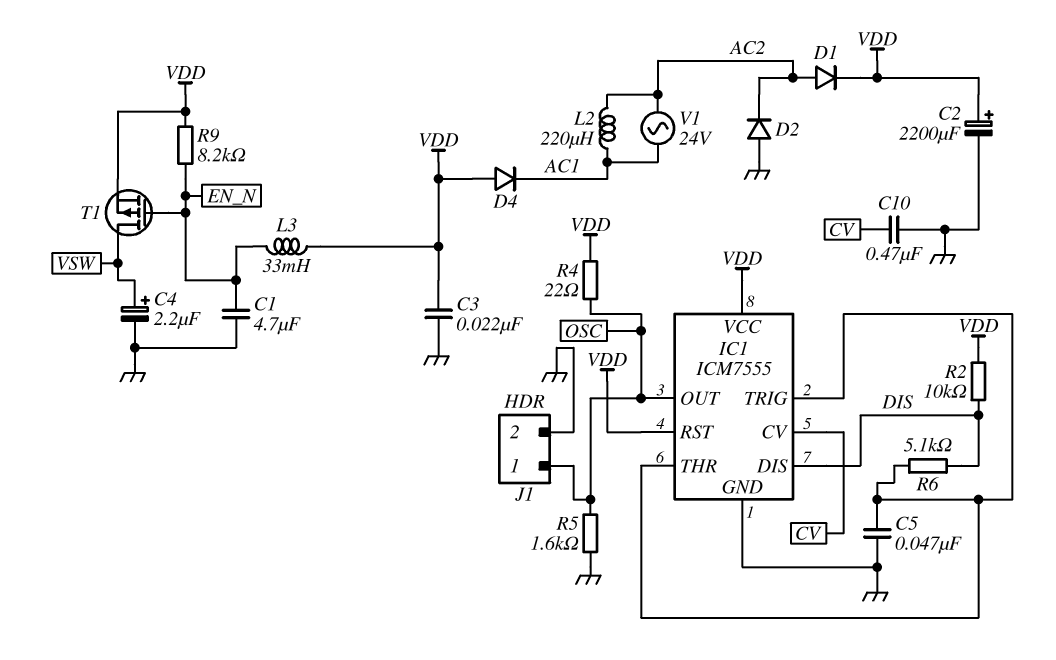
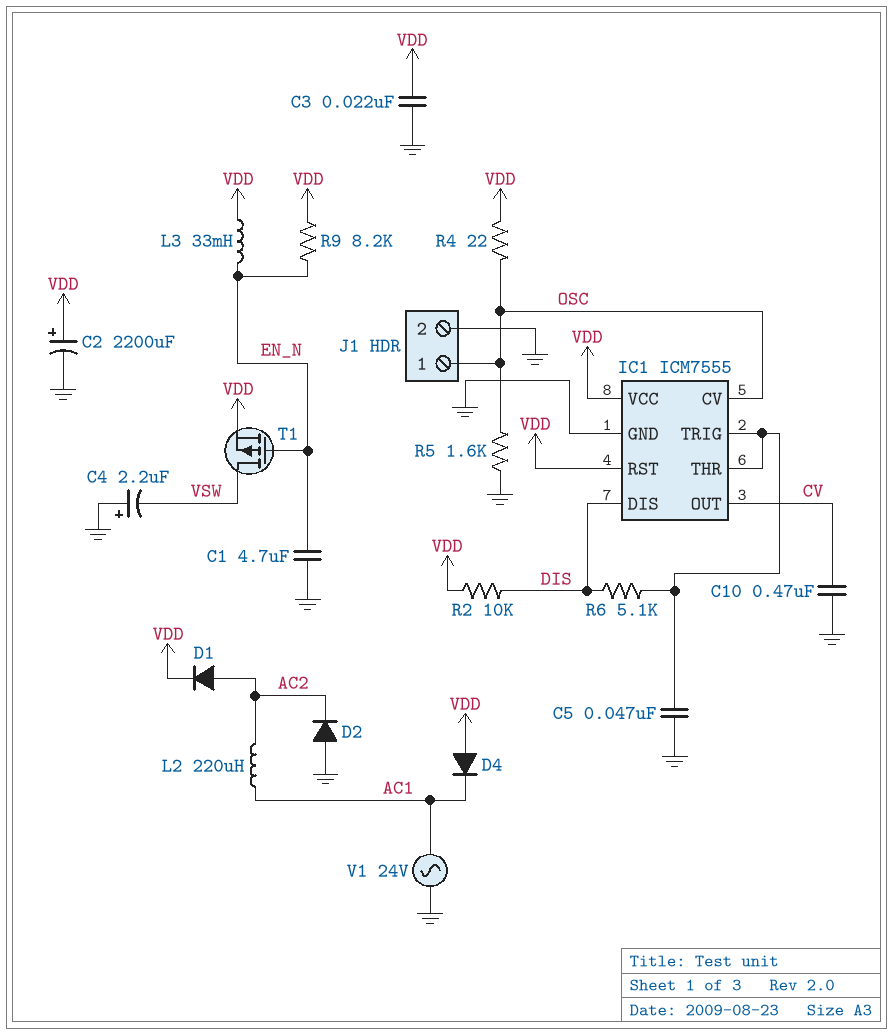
C4: 2.2uF (plus VSW, minus GND) -> 2.2uF (plus GND, minus VSW)
IC1 pin CV: CV -> OSC
IC1 pin OUT: OSC -> CV
V1: AC 24V (AC1, AC2) -> AC 24V (AC1, GND)

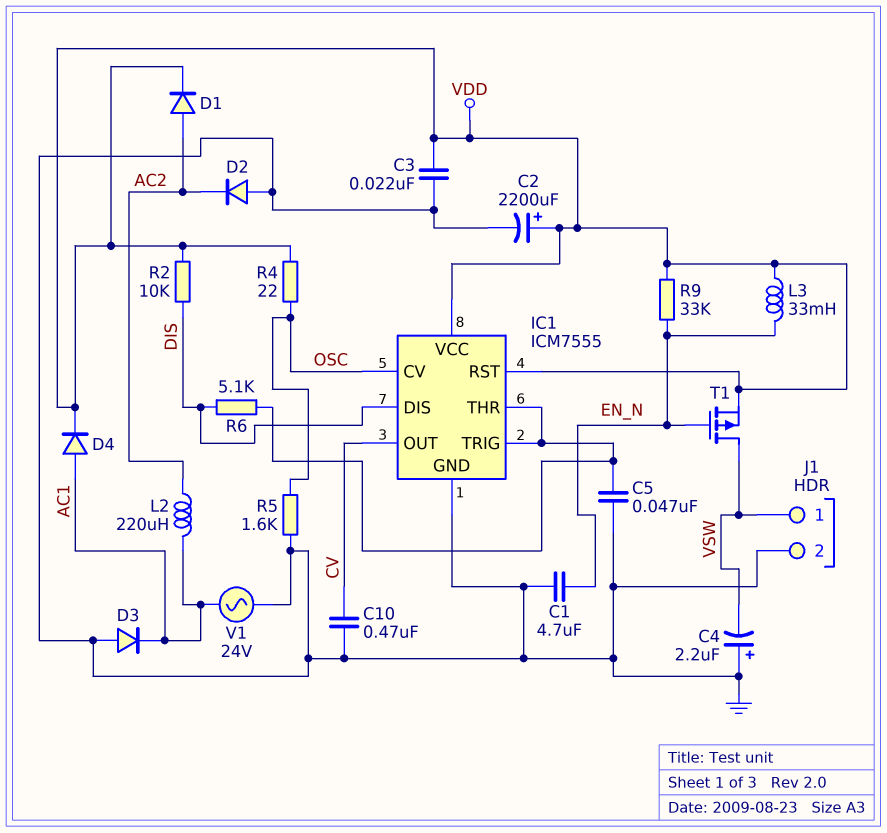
D3: none -> diode (A GND, K AC1)
D4: diode (A VDD, K AC1) -> diode (A AC1, K VDD)
J1 pin 1: OSC -> VSW
R9: 8.2k (EN_N, VDD) -> 33k (EN_N, VDD)

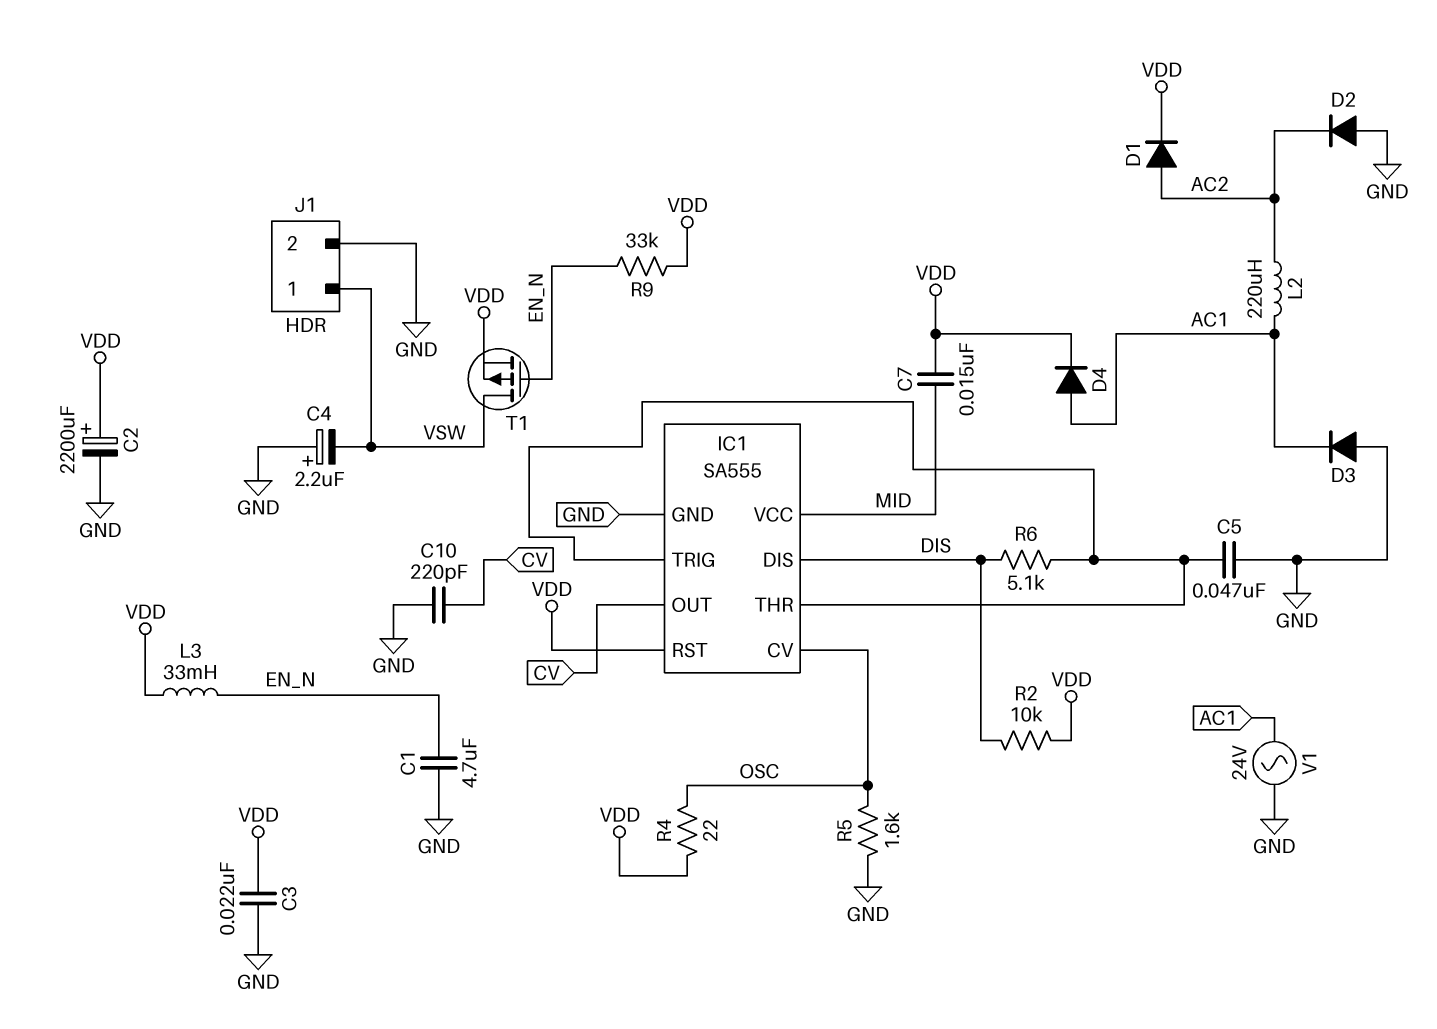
C7: none -> 15nF (MID, VDD)
C10: 470nF (CV, GND) -> 220pF (CV, GND)
IC1: ICM7555 -> SA555
IC1 pin VCC: VDD -> MID

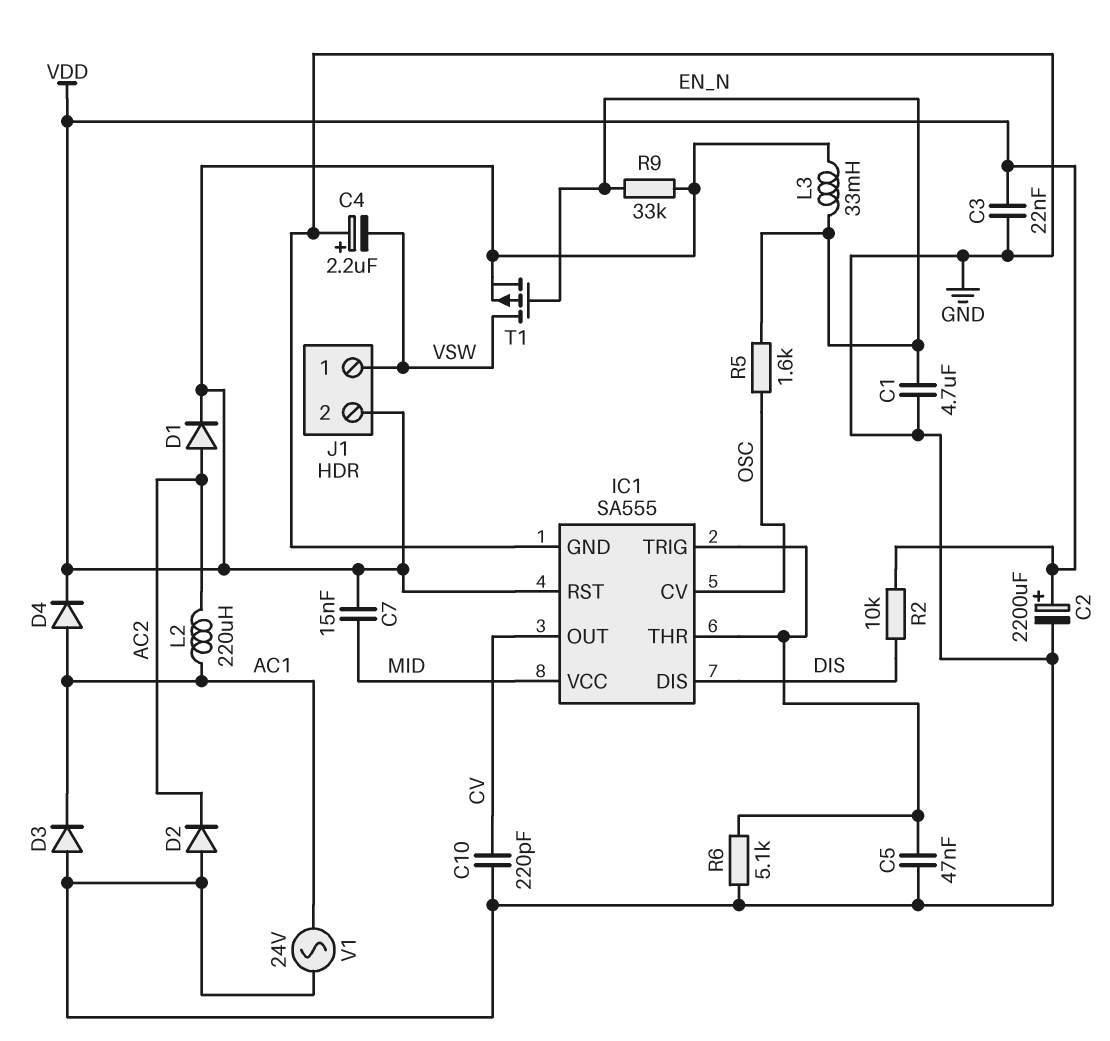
J1 pin 2: GND -> VDD
R4: 22 (OSC, VDD) -> none
R5: 1.6k (GND, OSC) -> 1.6k (EN_N, OSC)
R6: 5.1k (DIS, IC1/THR) -> 5.1k (GND, IC1/THR)

